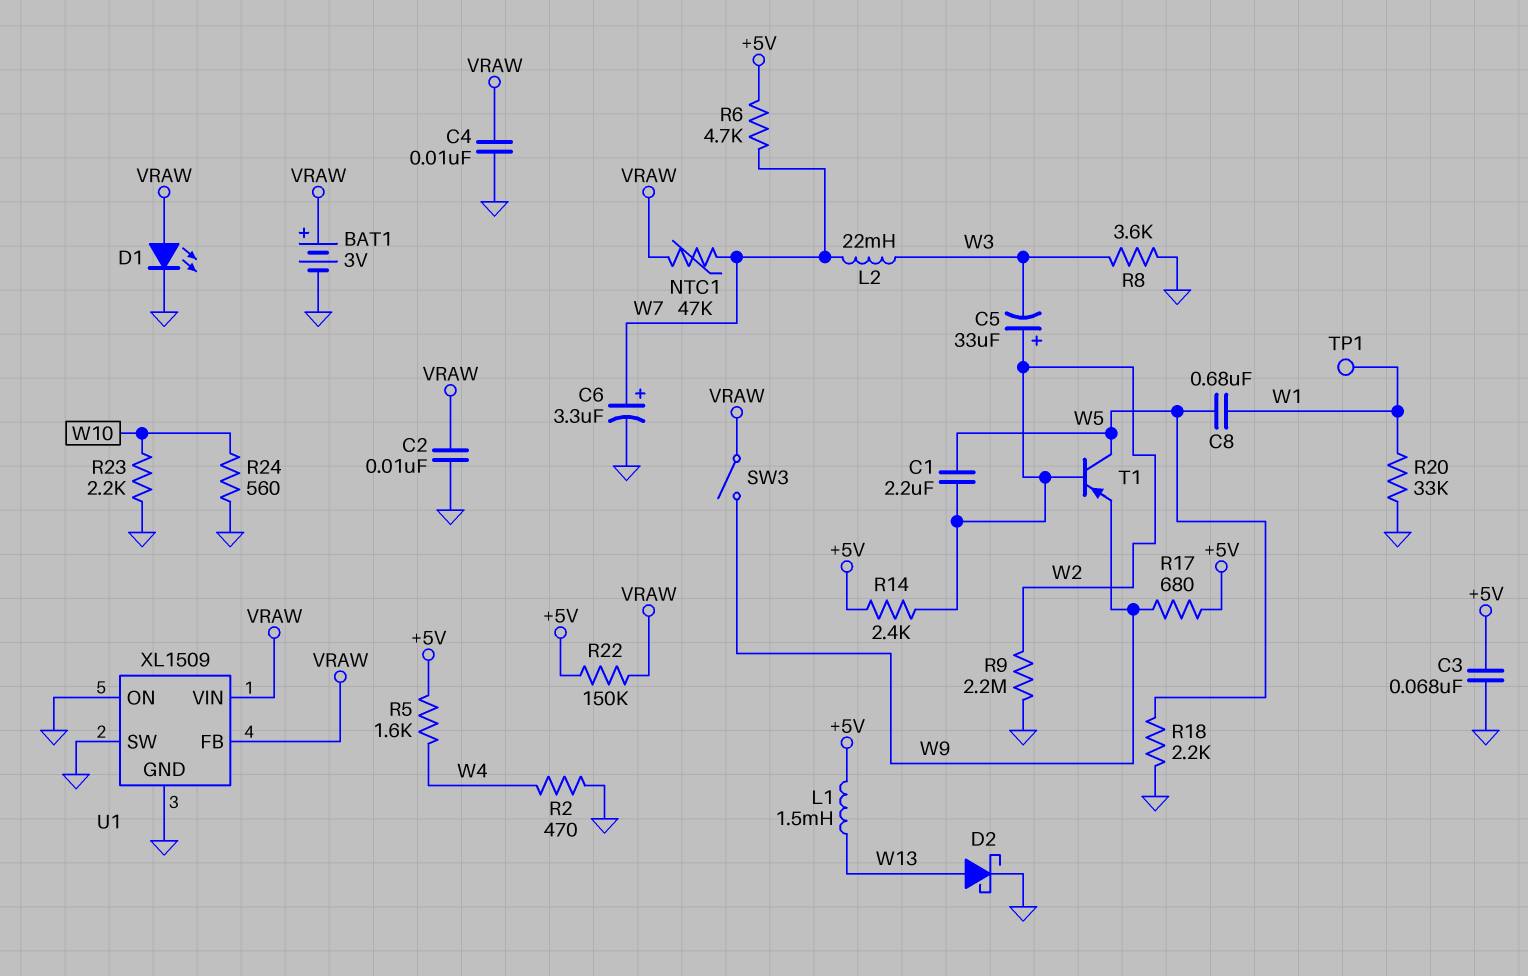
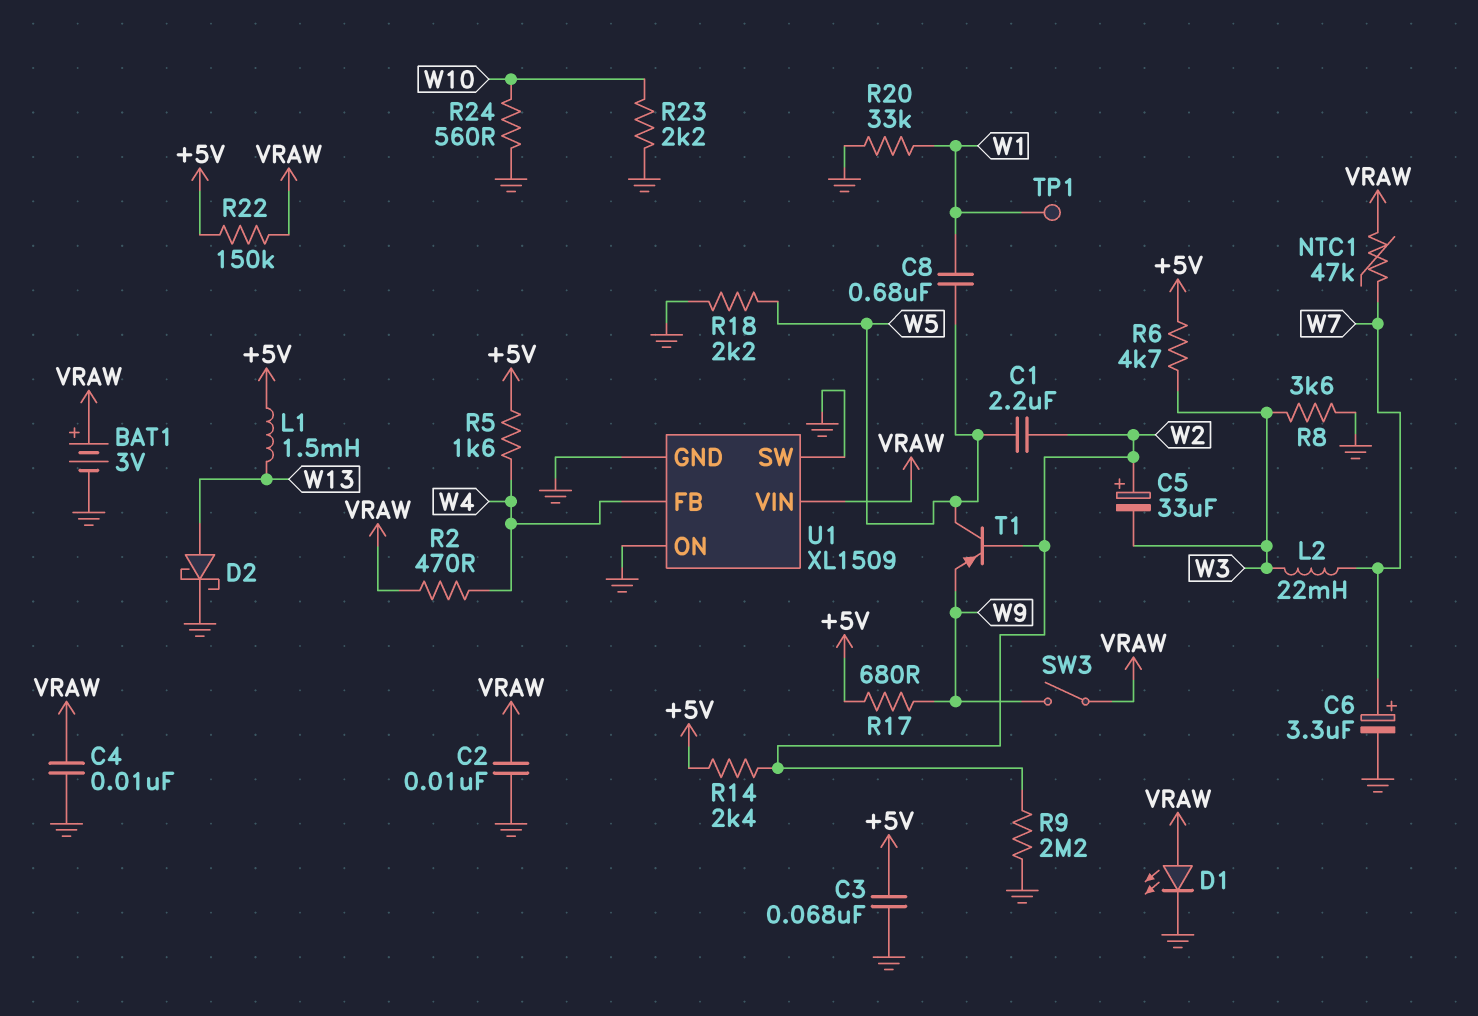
R2: 470 (GND, W4) -> 470 (VRAW, W4)
R6: 4.7k (+5V, W7) -> 4.7k (+5V, W3)
U1 pin FB: VRAW -> W4

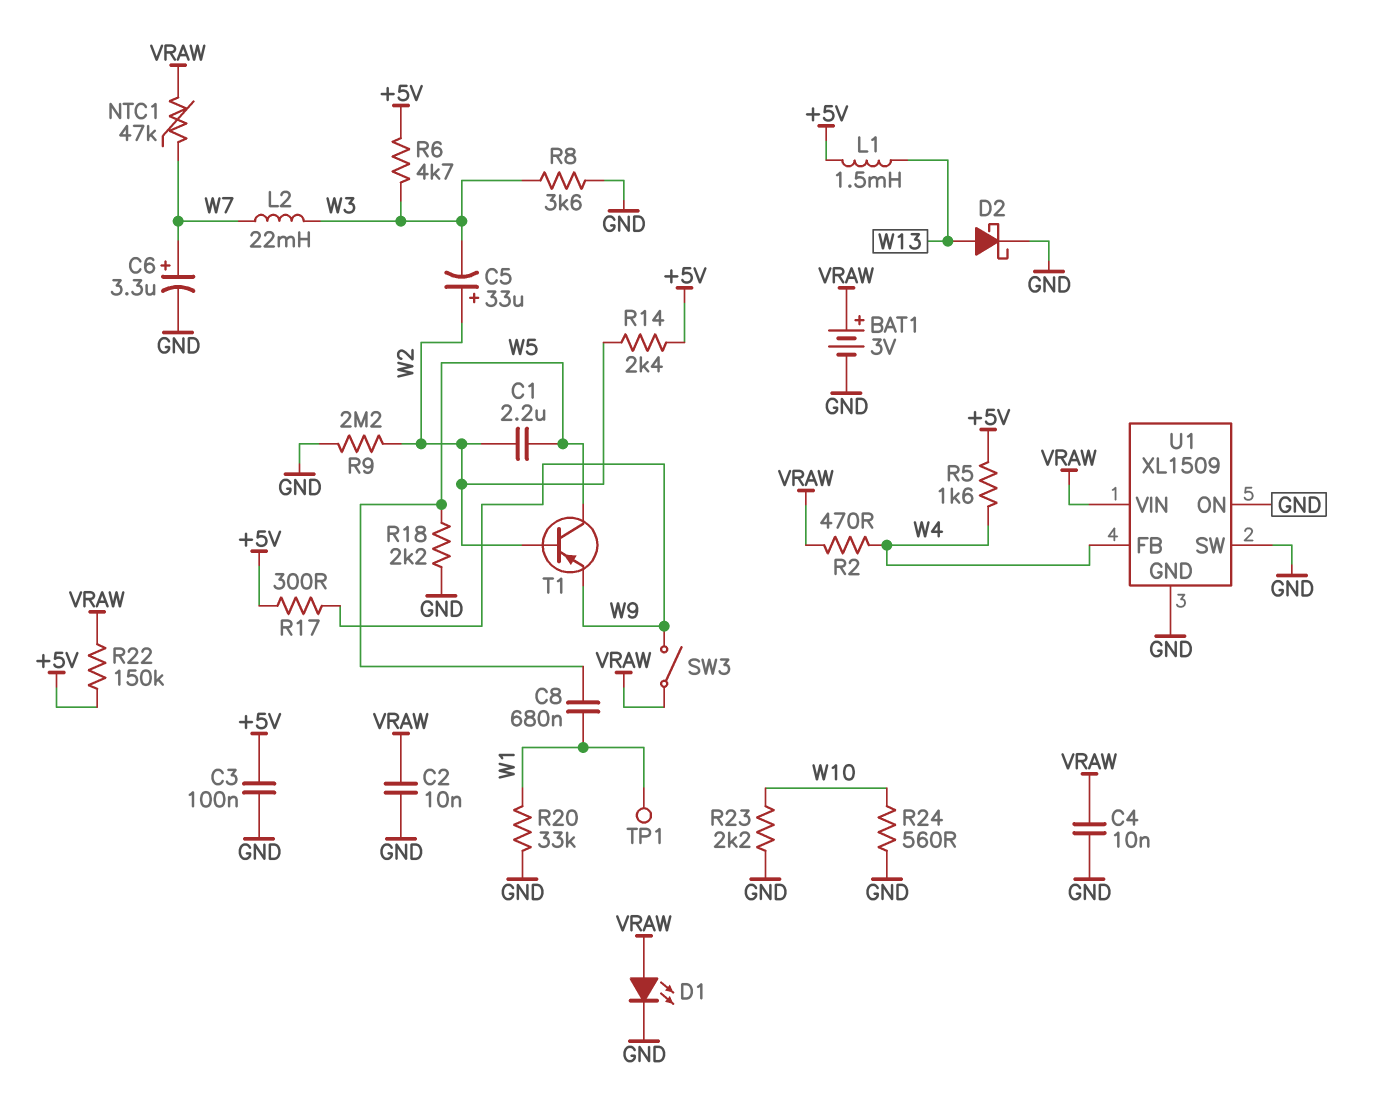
C3: 68nF (+5V, GND) -> 100nF (+5V, GND)
R17: 680 (+5V, W9) -> 300 (+5V, W9)

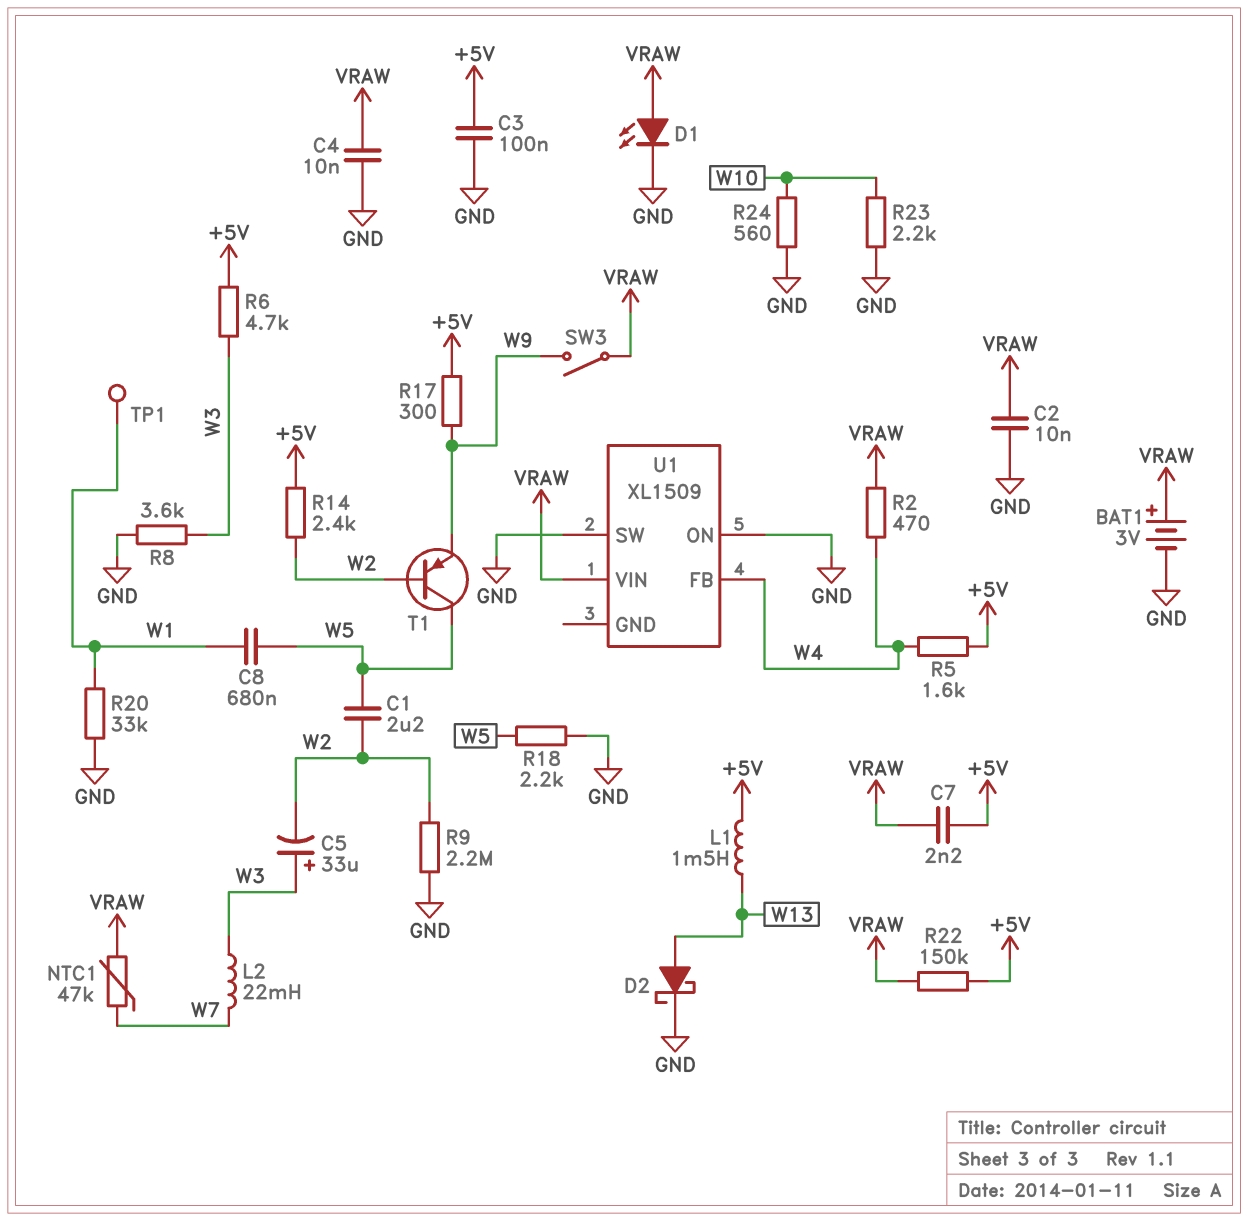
C5: 33uF (plus W2, minus W3) -> 33uF (plus W3, minus W2)
C6: 3.3uF (plus W7, minus GND) -> none
C7: none -> 2.2nF (+5V, VRAW)
U1 pin GND: GND -> none

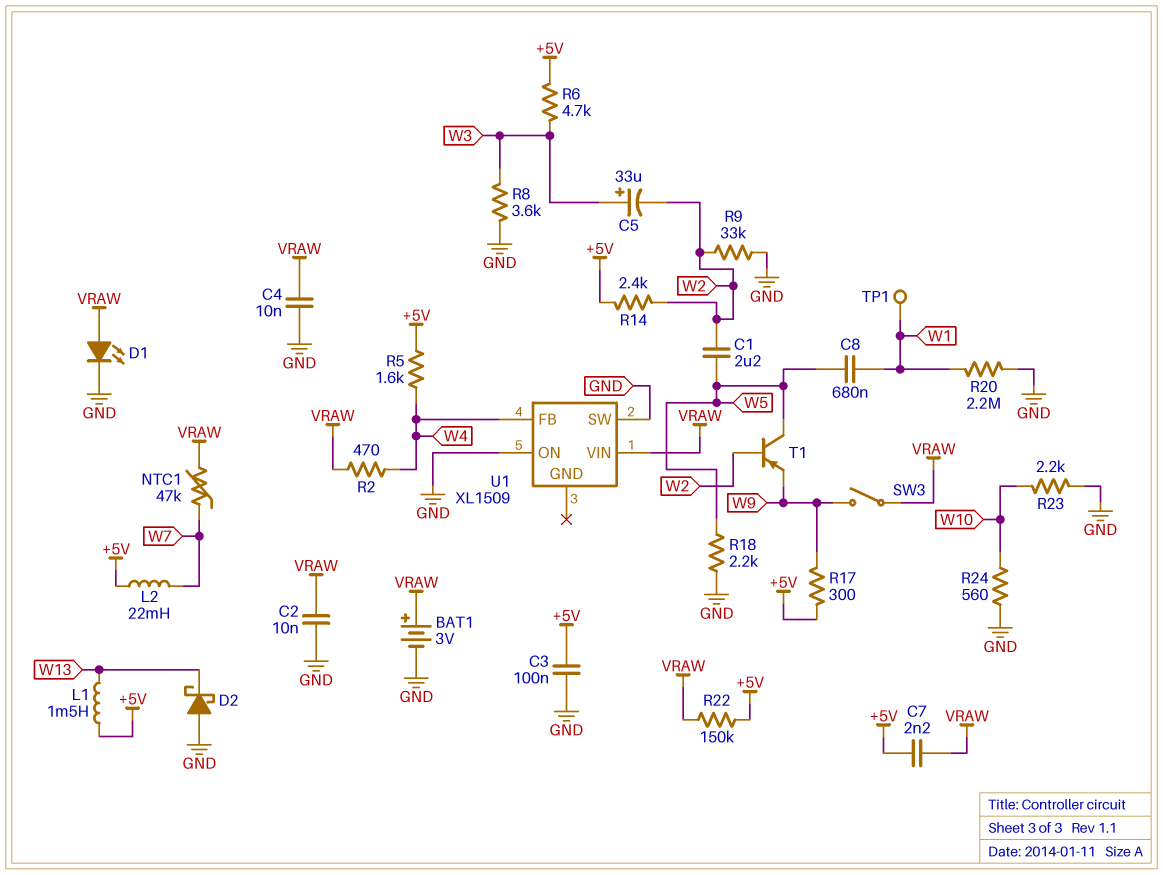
D2: schottky (A W13, K GND) -> schottky (A GND, K W13)
L2: 22mH (W3, W7) -> 22mH (+5V, W7)
R9: 2.2M (GND, W2) -> 33k (GND, W2)
R20: 33k (GND, W1) -> 2.2M (GND, W1)

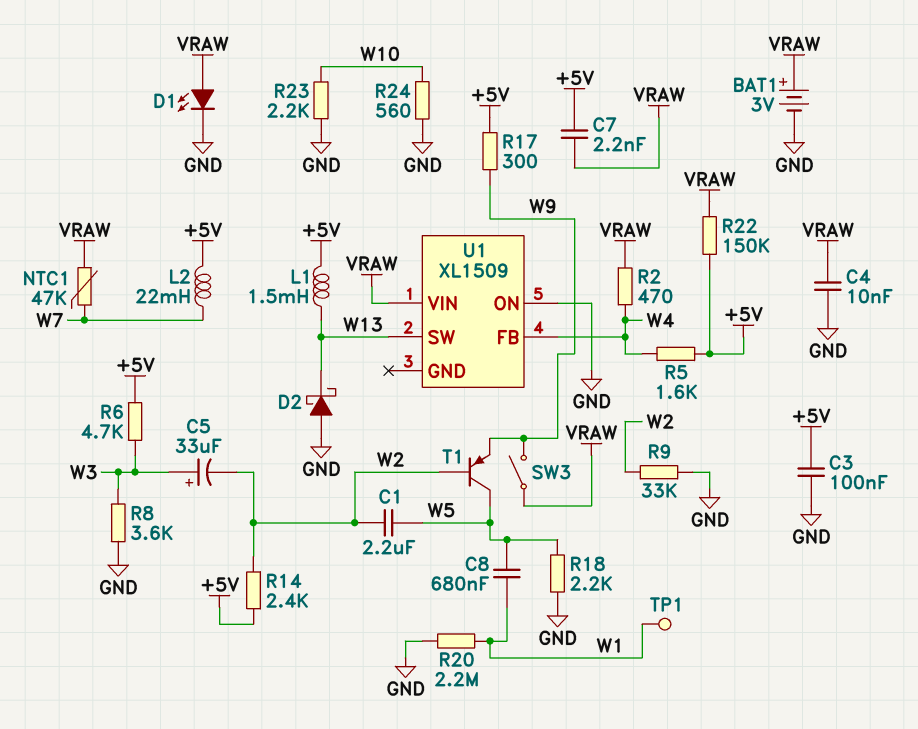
C2: 10nF (GND, VRAW) -> none
U1 pin SW: GND -> W13

